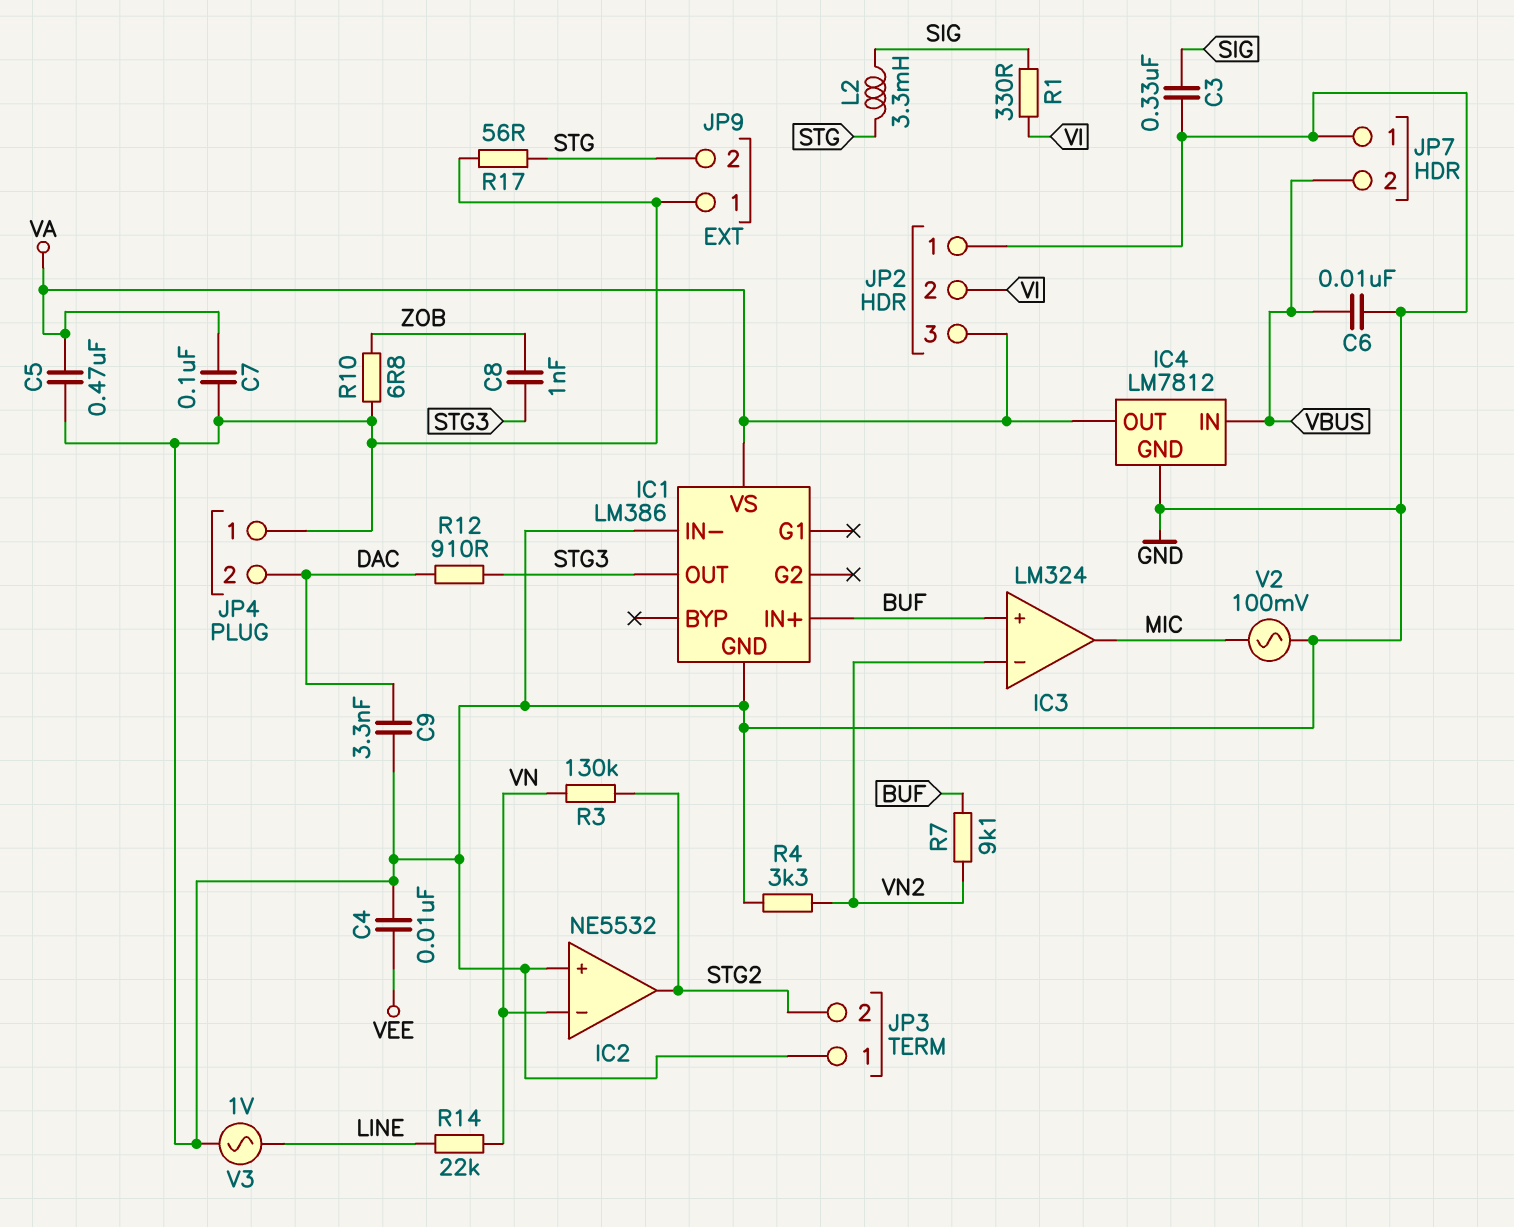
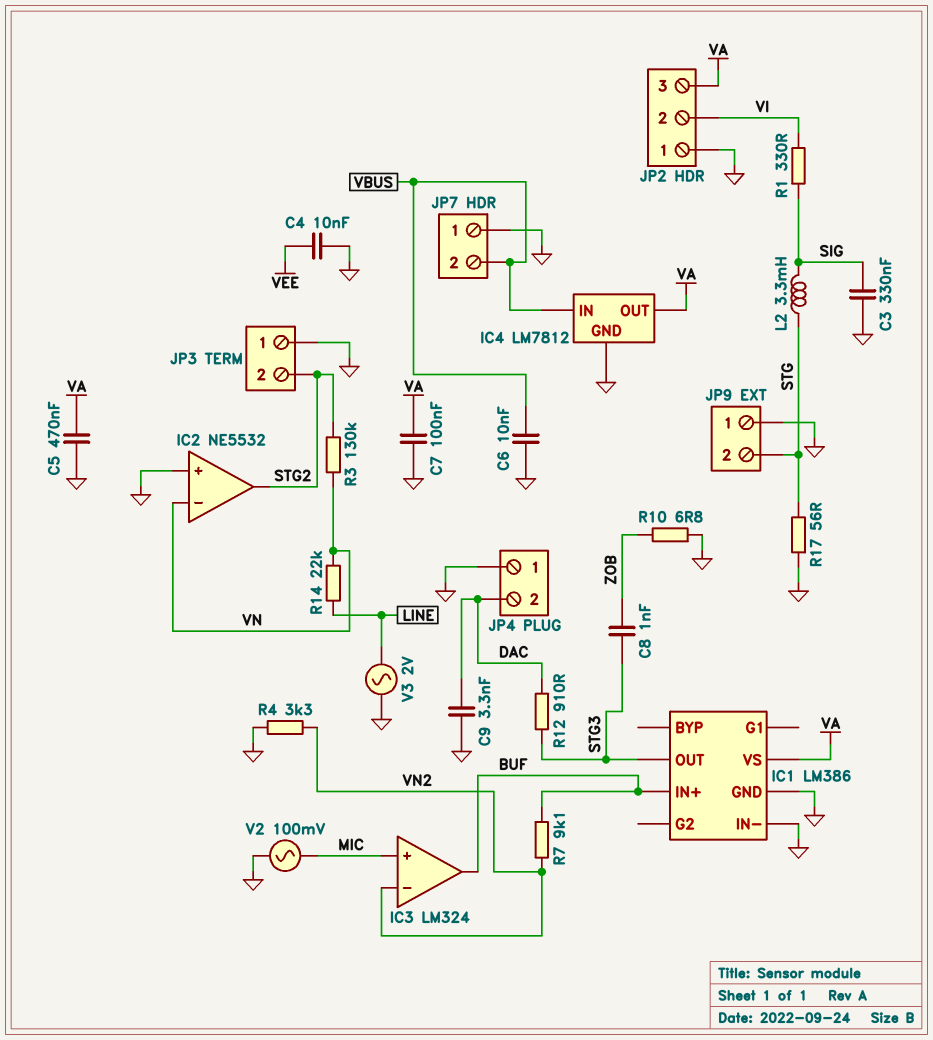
IC3 pin in+: BUF -> MIC
IC3 pin out: MIC -> BUF
V3: AC 1V (GND, LINE) -> AC 2V (GND, LINE)

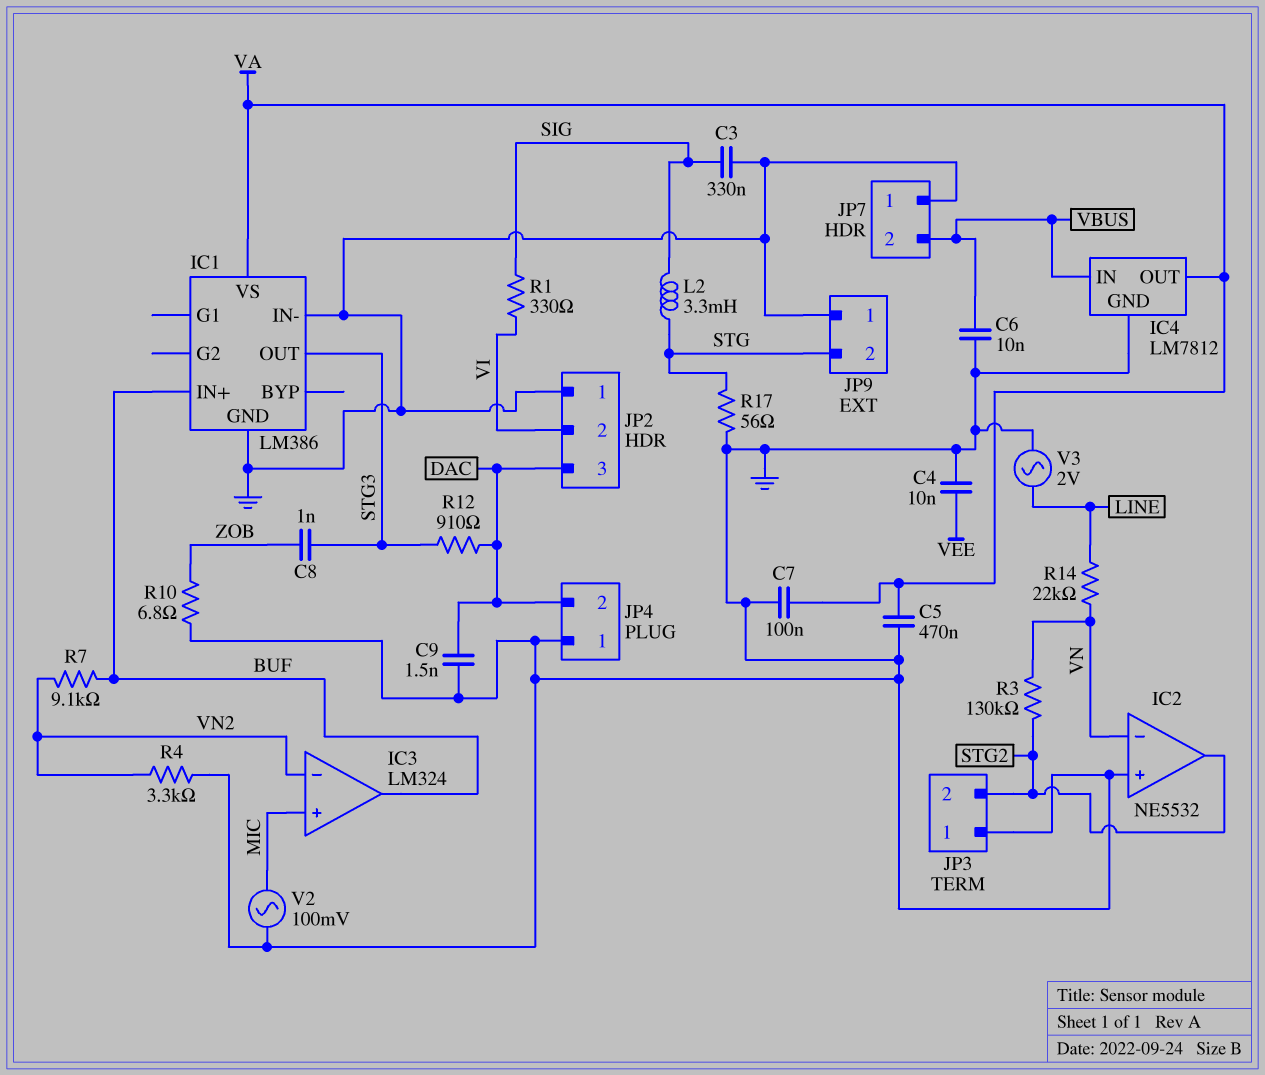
C9: 3.3nF (DAC, GND) -> 1.5nF (DAC, GND)
JP2 pin 3: VA -> DAC

